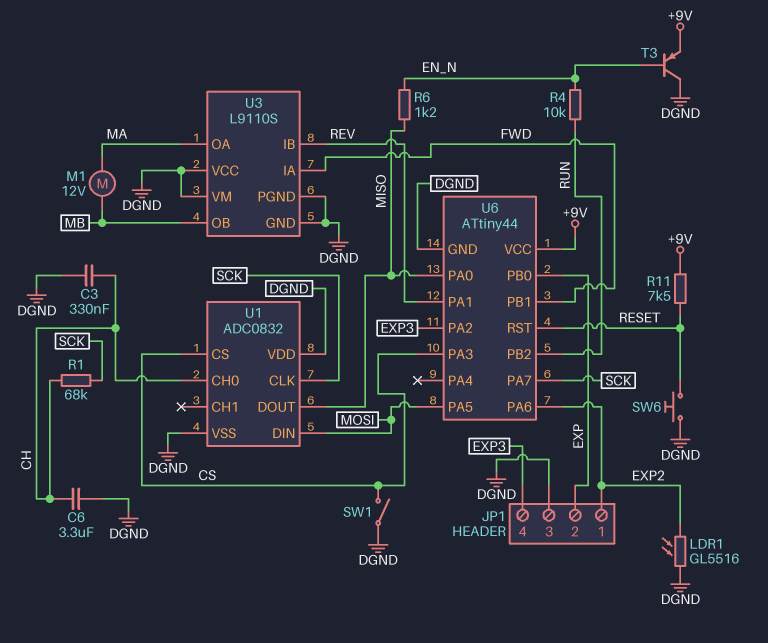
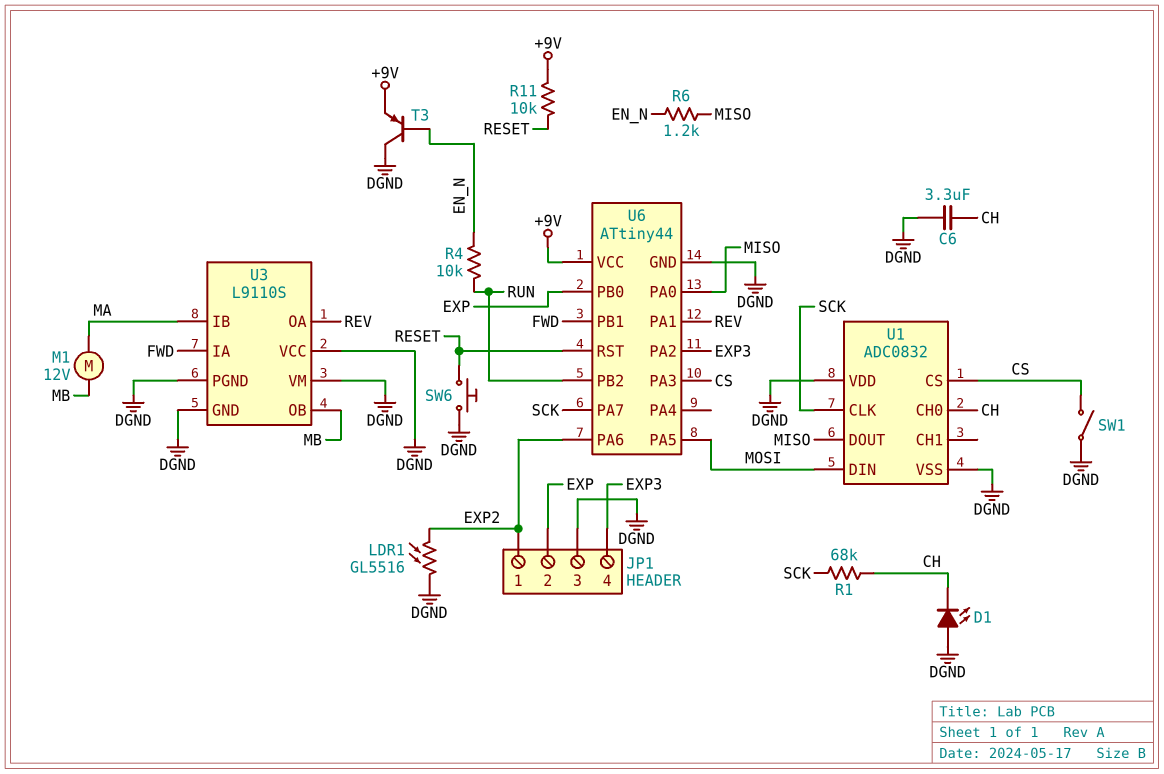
C3: 330nF (CH, DGND) -> none
D1: none -> LED (A DGND, K CH)
R11: 7.5k (+9V, RESET) -> 10k (+9V, RESET)
U3 pin IB: REV -> MA
U3 pin OA: MA -> REV

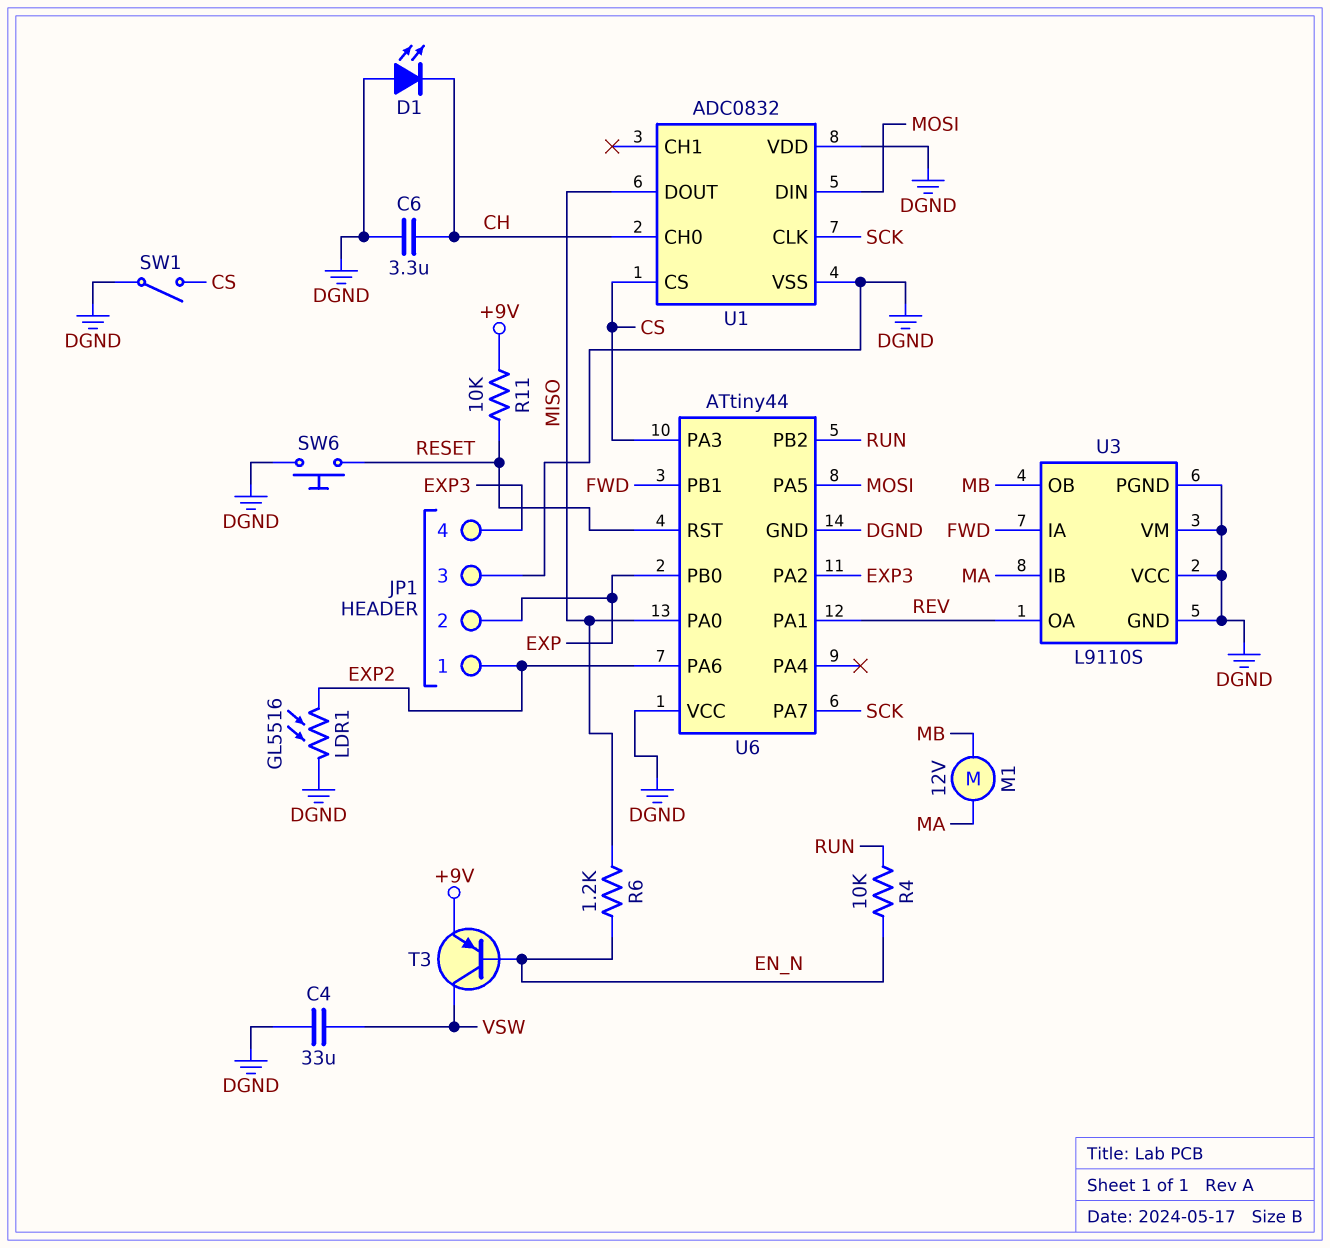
C4: none -> 33uF (DGND, VSW)
R1: 68k (CH, SCK) -> none
T3: PNP (B EN_N, C DGND, E +9V) -> PNP (B EN_N, C VSW, E +9V)
U6 pin VCC: +9V -> DGND

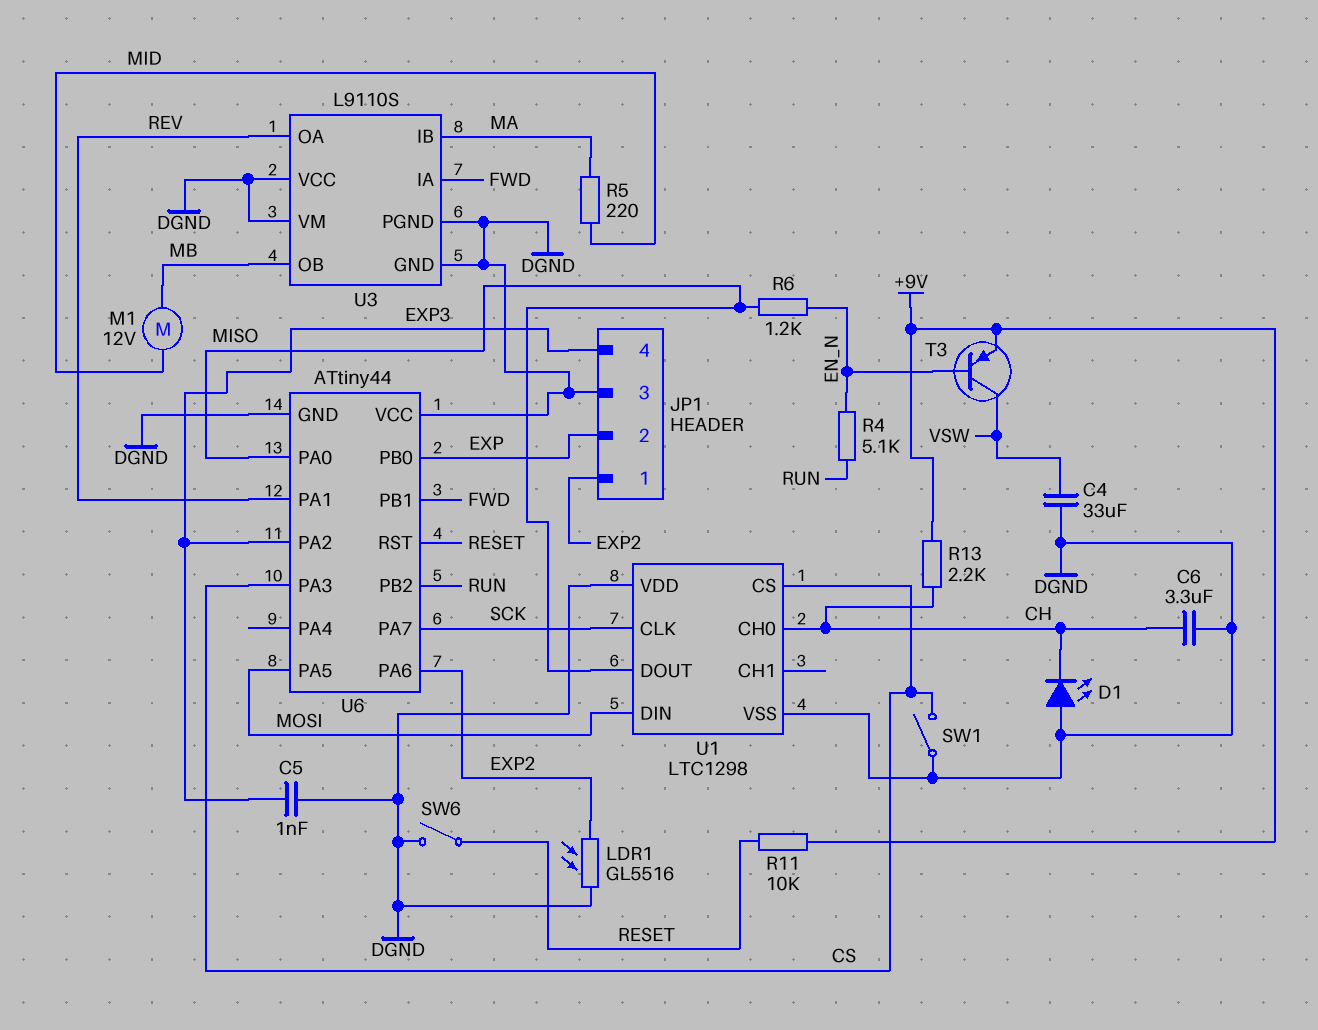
C5: none -> 1nF (DGND, EXP3)
M1: motor 12V (MA, MB) -> motor 12V (MB, MID)
R4: 10k (EN_N, RUN) -> 5.1k (EN_N, RUN)
R5: none -> 220 (MA, MID)
R13: none -> 2.2k (+9V, CH)
SW6: button (DGND, RESET) -> switch (DGND, RESET)
U1: ADC0832 -> LTC1298

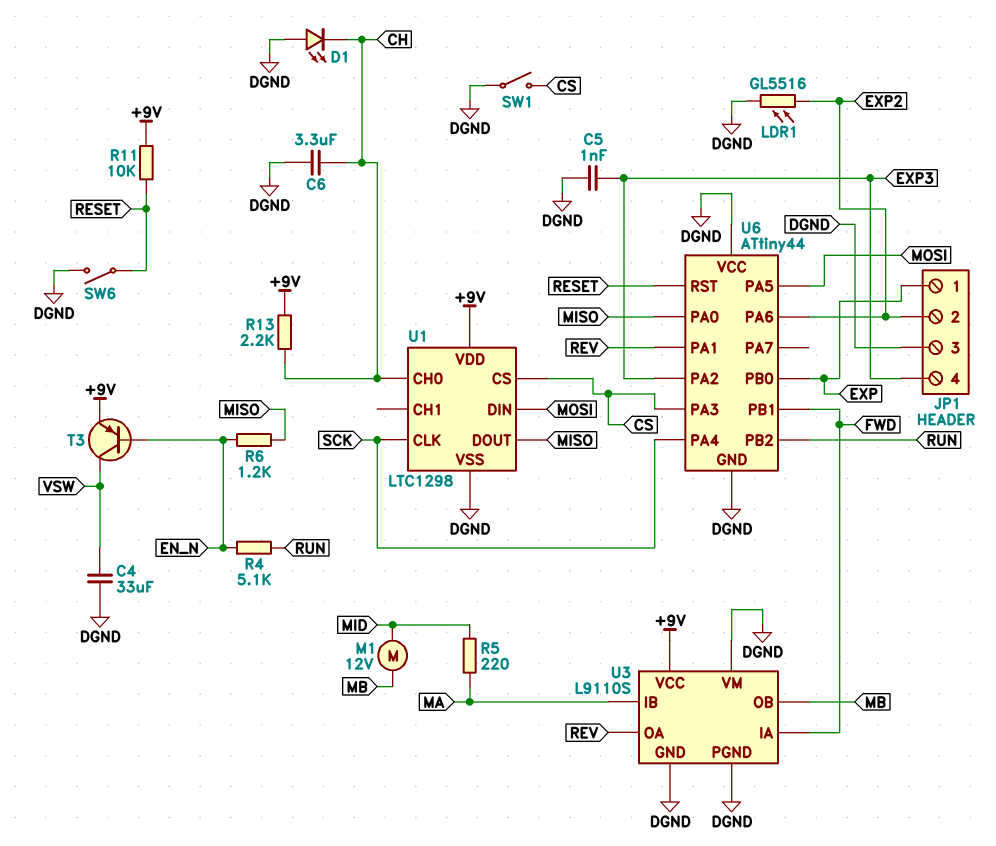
JP1 pin 1: EXP2 -> EXP
JP1 pin 2: EXP -> EXP2
U1 pin VDD: DGND -> +9V
U3 pin VCC: DGND -> +9V
U6 pin PA4: none -> SCK
U6 pin PA7: SCK -> none

